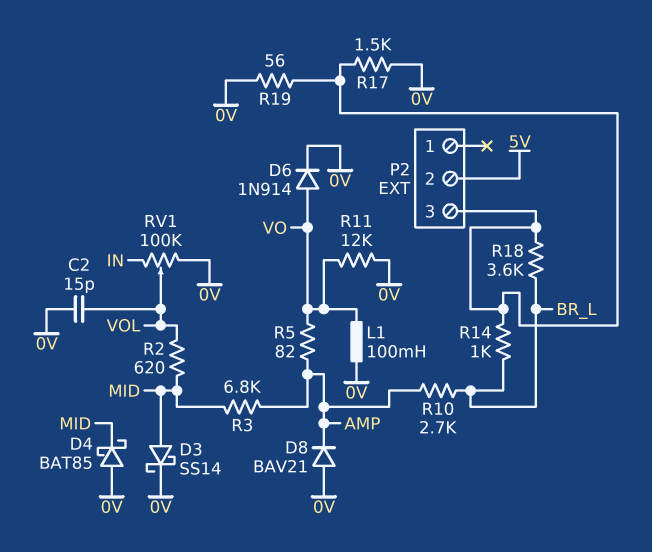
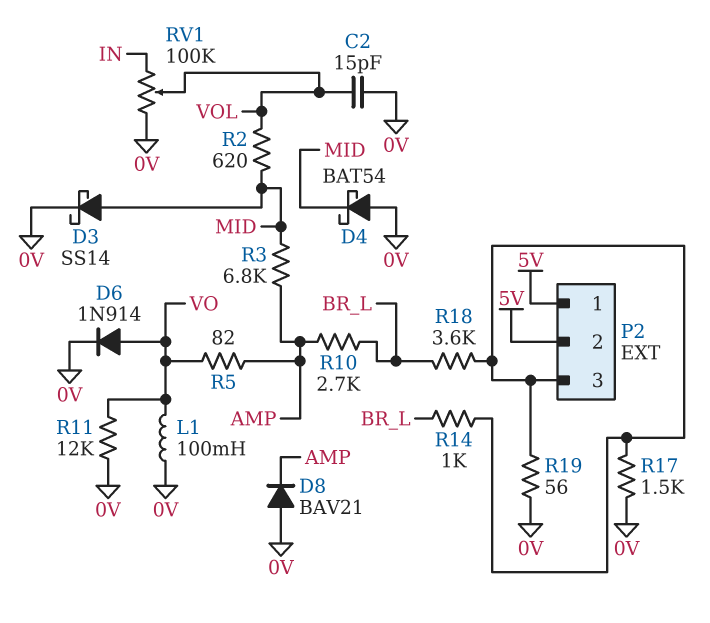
D4: schottky BAT85 (A 0V, K MID) -> schottky BAT54 (A 0V, K MID)
P2 pin 1: none -> 5V

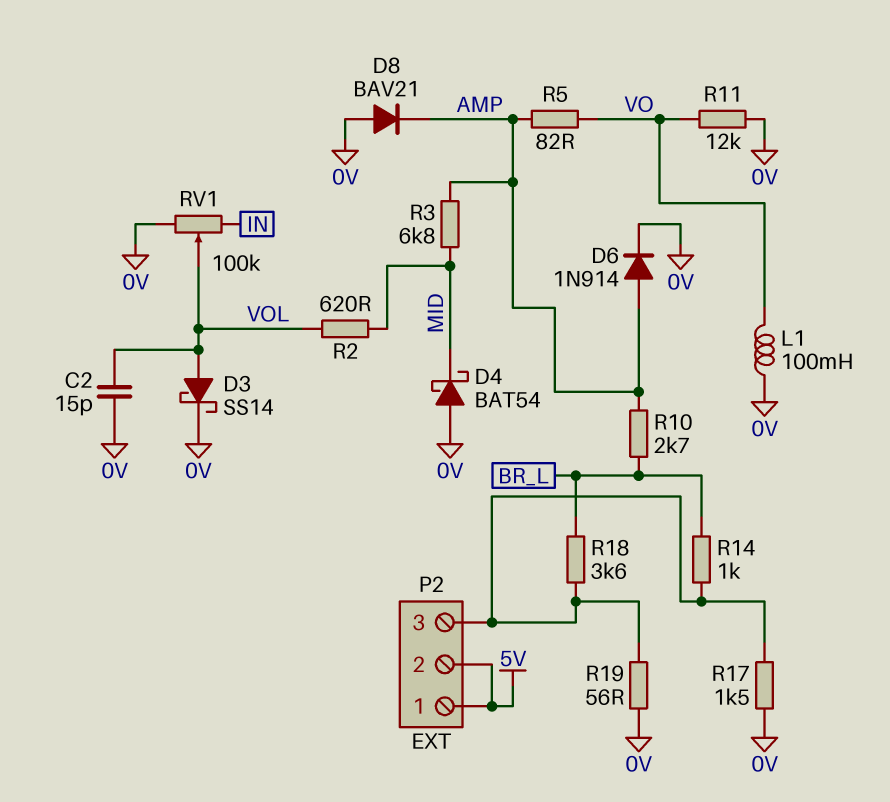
D3: schottky SS14 (A MID, K 0V) -> schottky SS14 (A VOL, K 0V)
D6: diode 1N914 (A VO, K 0V) -> diode 1N914 (A AMP, K 0V)

